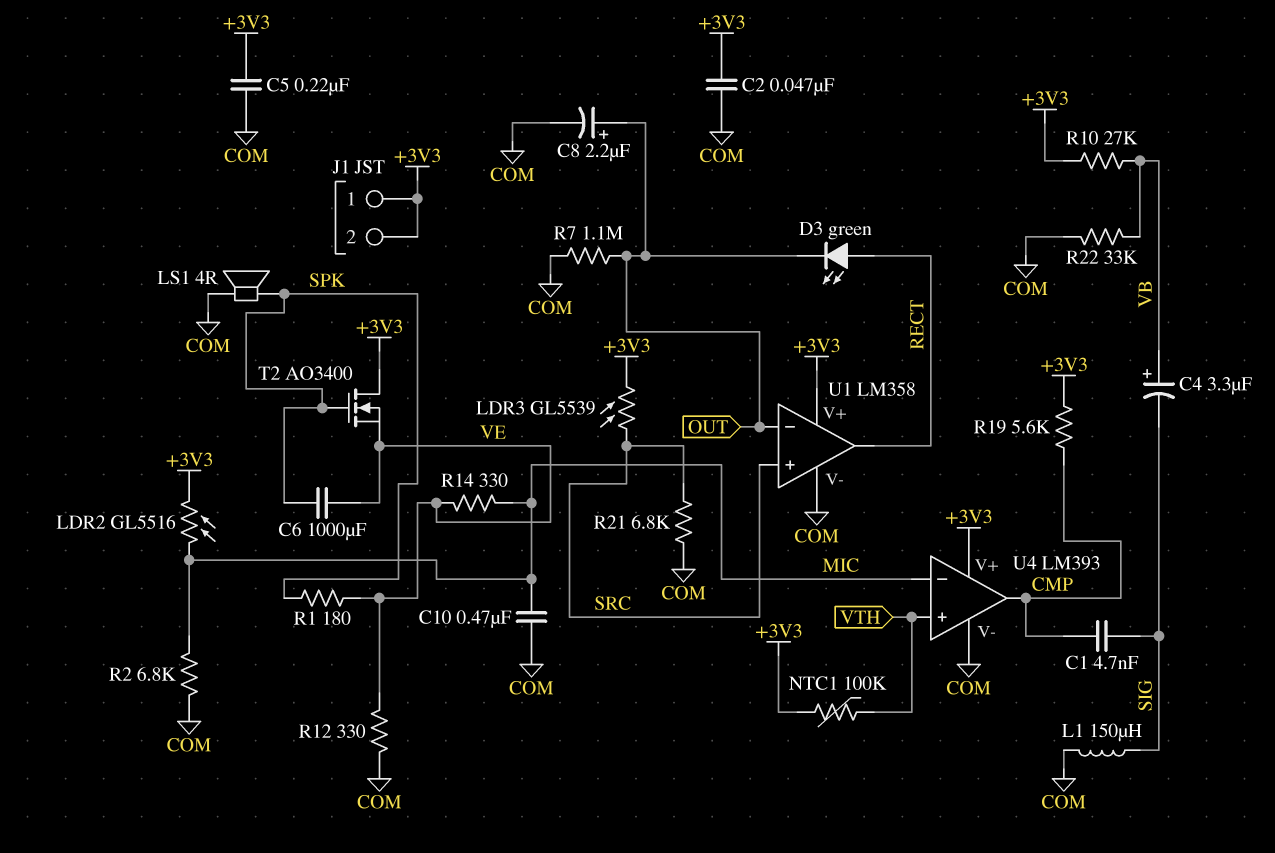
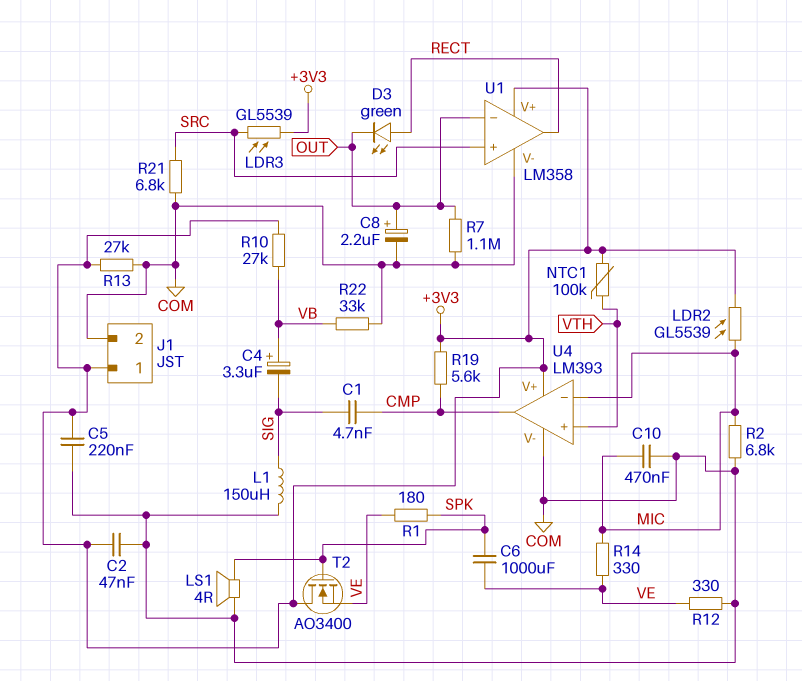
J1 pin 2: +3V3 -> COM
LDR2: GL5516 (+3V3, MIC) -> GL5539 (+3V3, MIC)
R13: none -> 27k (+3V3, COM)

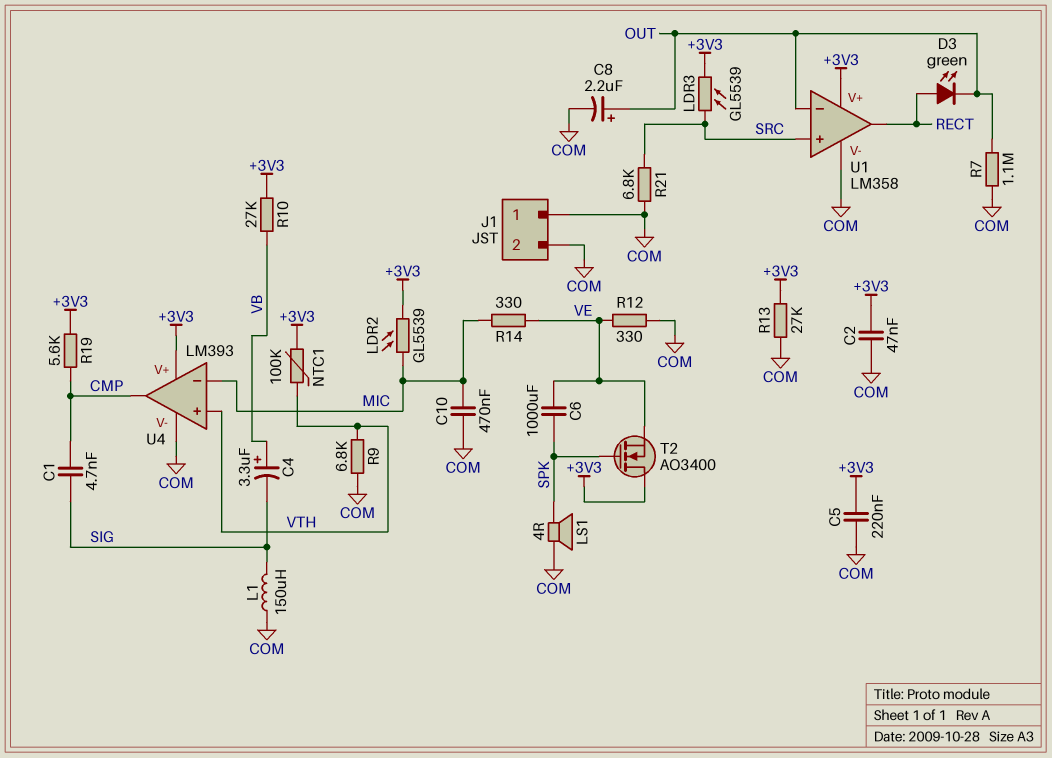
J1 pin 1: +3V3 -> COM
R1: 180 (SPK, VE) -> none
R2: 6.8k (COM, MIC) -> none
R9: none -> 6.8k (COM, VTH)
R22: 33k (COM, VB) -> none

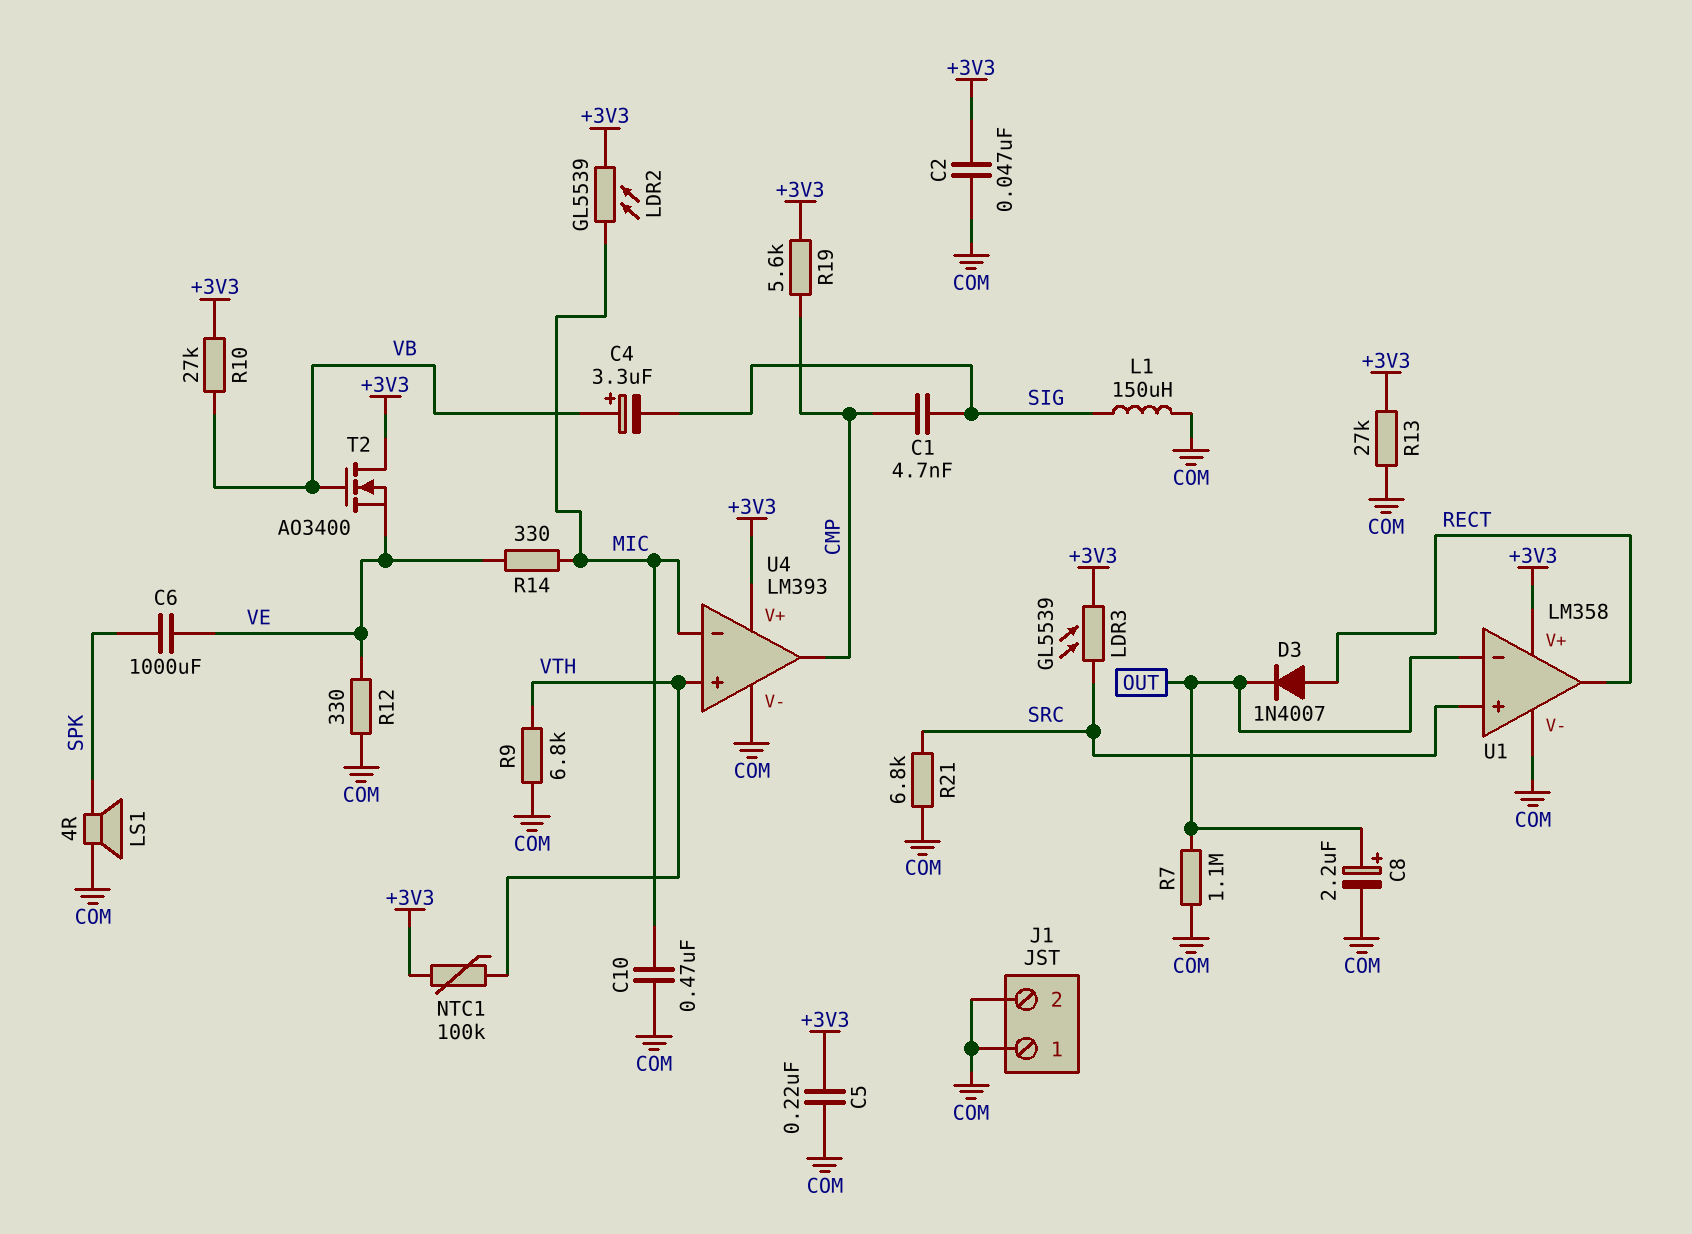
D3: LED green (A RECT, K OUT) -> diode 1N4007 (A RECT, K OUT)
T2: NMOS AO3400 (G SPK, D +3V3, S VE) -> NMOS AO3400 (G VB, D +3V3, S VE)

